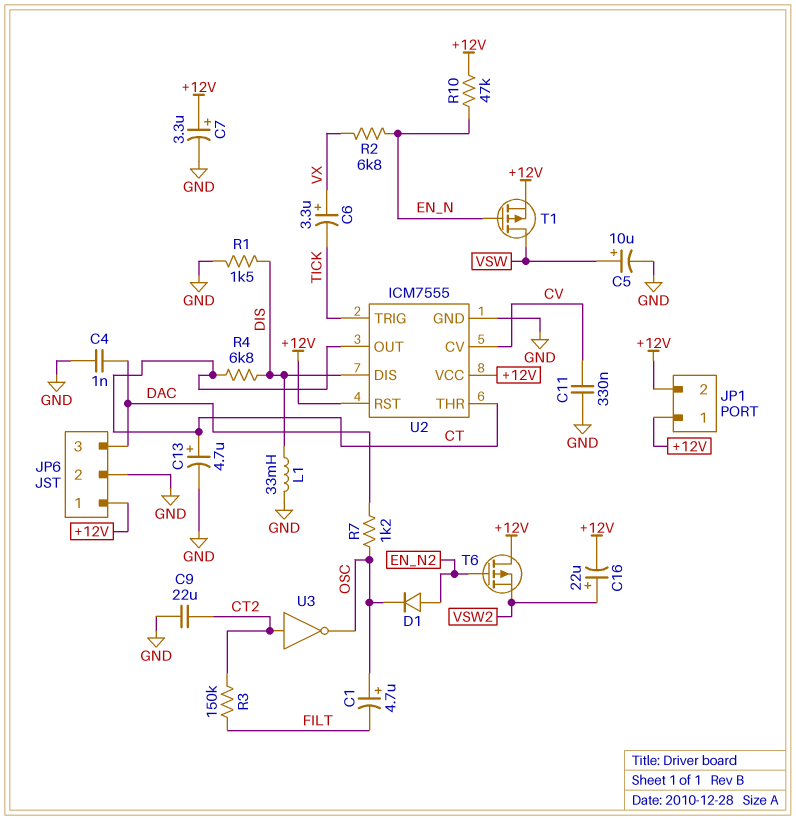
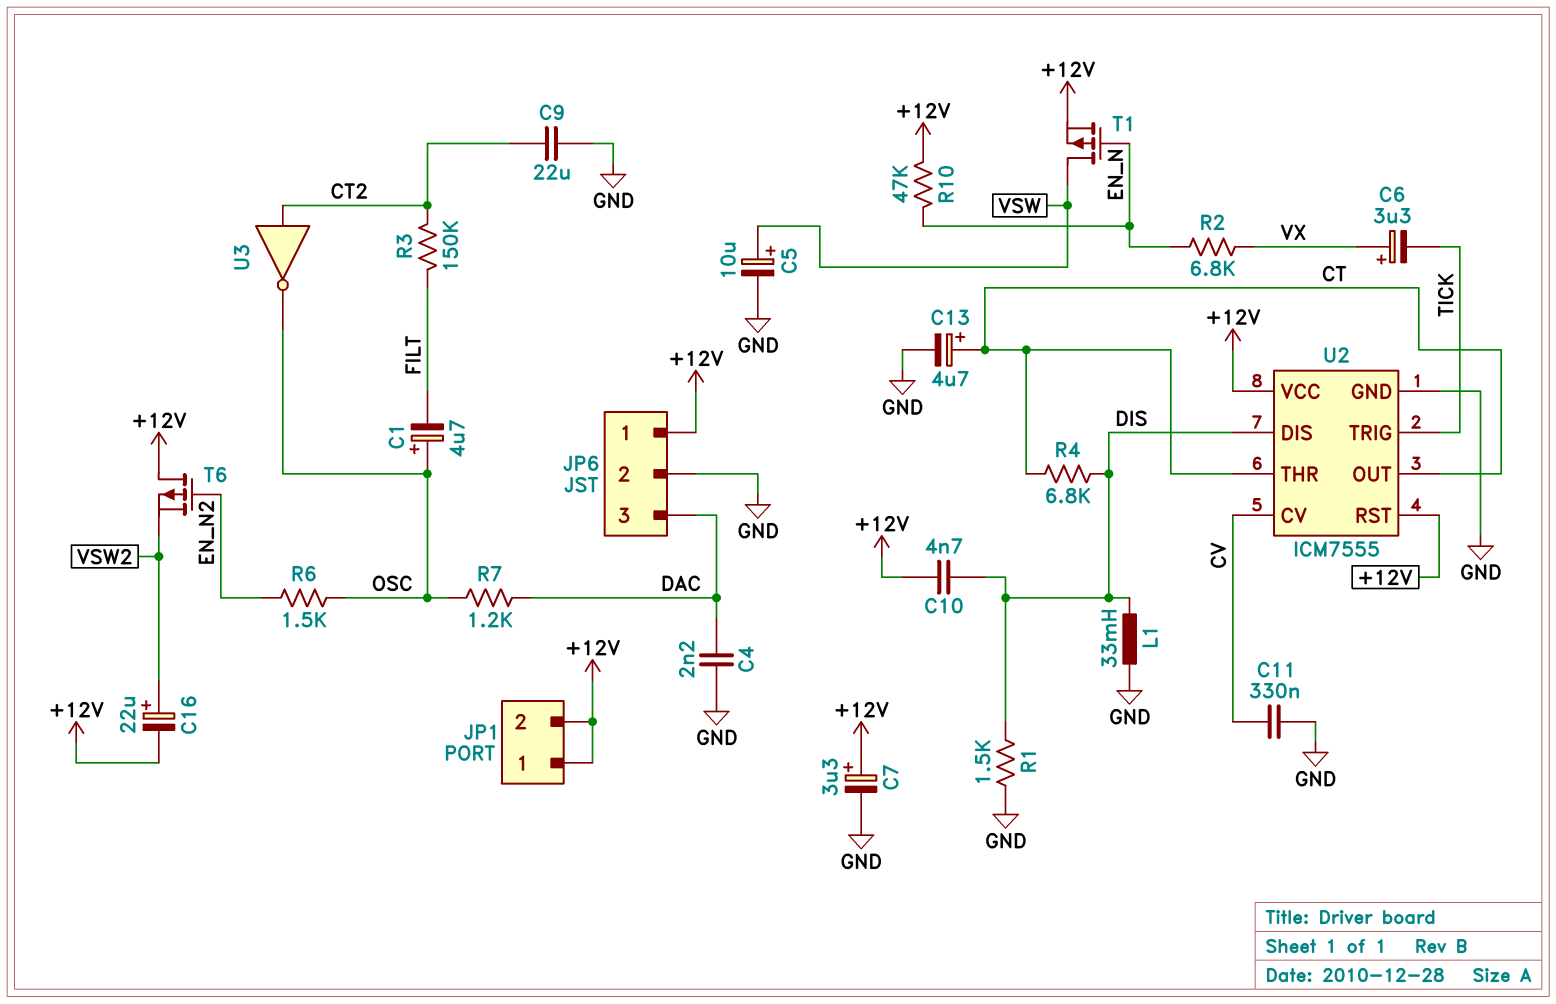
C4: 1nF (DAC, GND) -> 2.2nF (DAC, GND)
C10: none -> 4.7nF (+12V, DIS)
D1: diode (A EN_N2, K OSC) -> none
R6: none -> 1.5k (EN_N2, OSC)

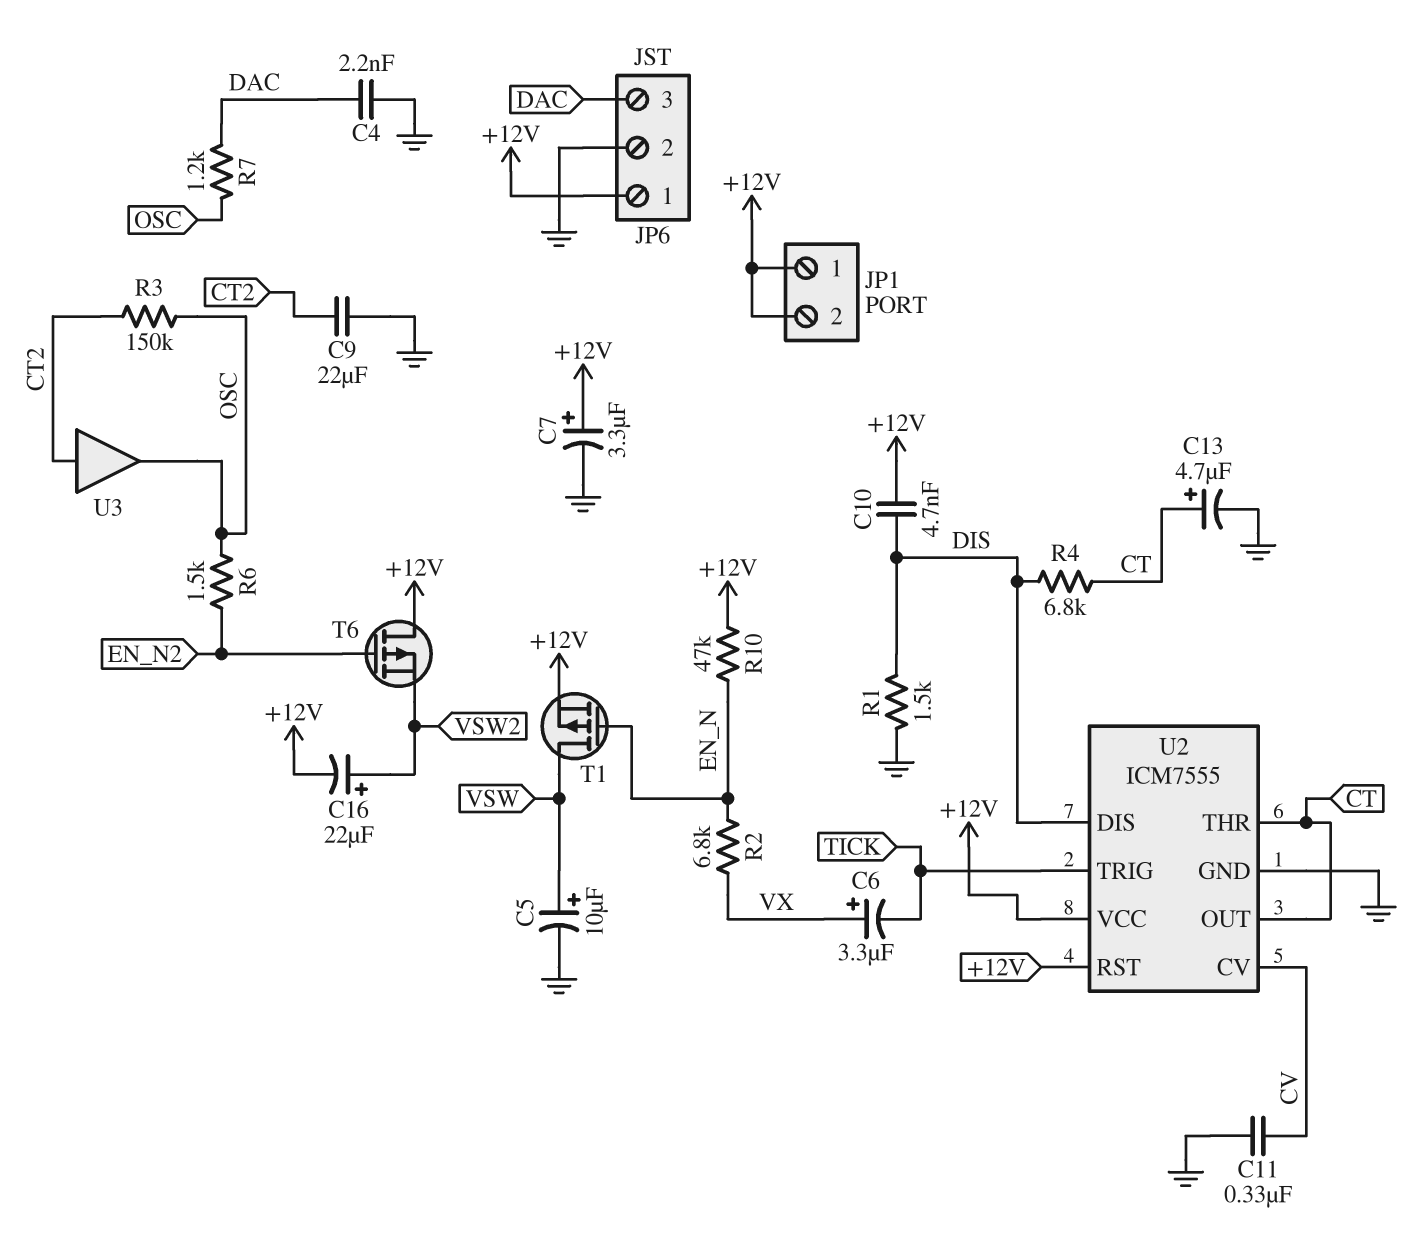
C1: 4.7uF (plus OSC, minus FILT) -> none
L1: 33mH (DIS, GND) -> none
R3: 150k (CT2, FILT) -> 150k (CT2, OSC)
U3: NOT (in CT2, out OSC) -> buffer (in CT2, out OSC)

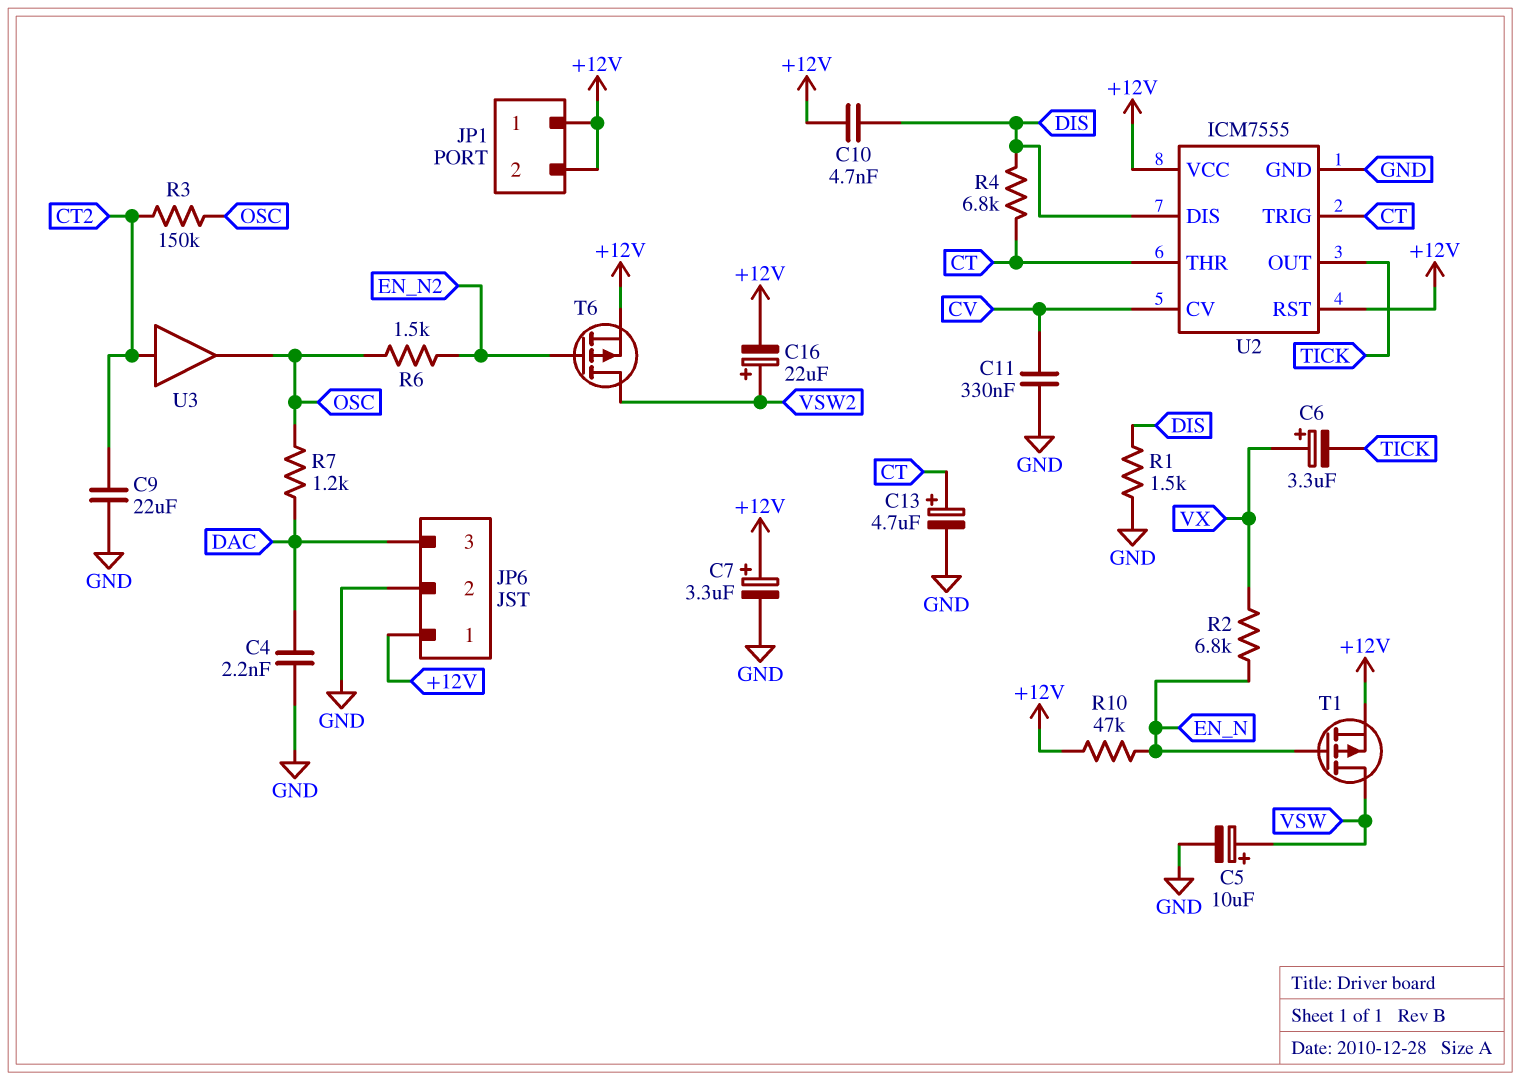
T6: PMOS (G EN_N2, D +12V, S VSW2) -> PMOS (G EN_N2, D VSW2, S +12V)
U2 pin OUT: CT -> TICK
U2 pin TRIG: TICK -> CT

